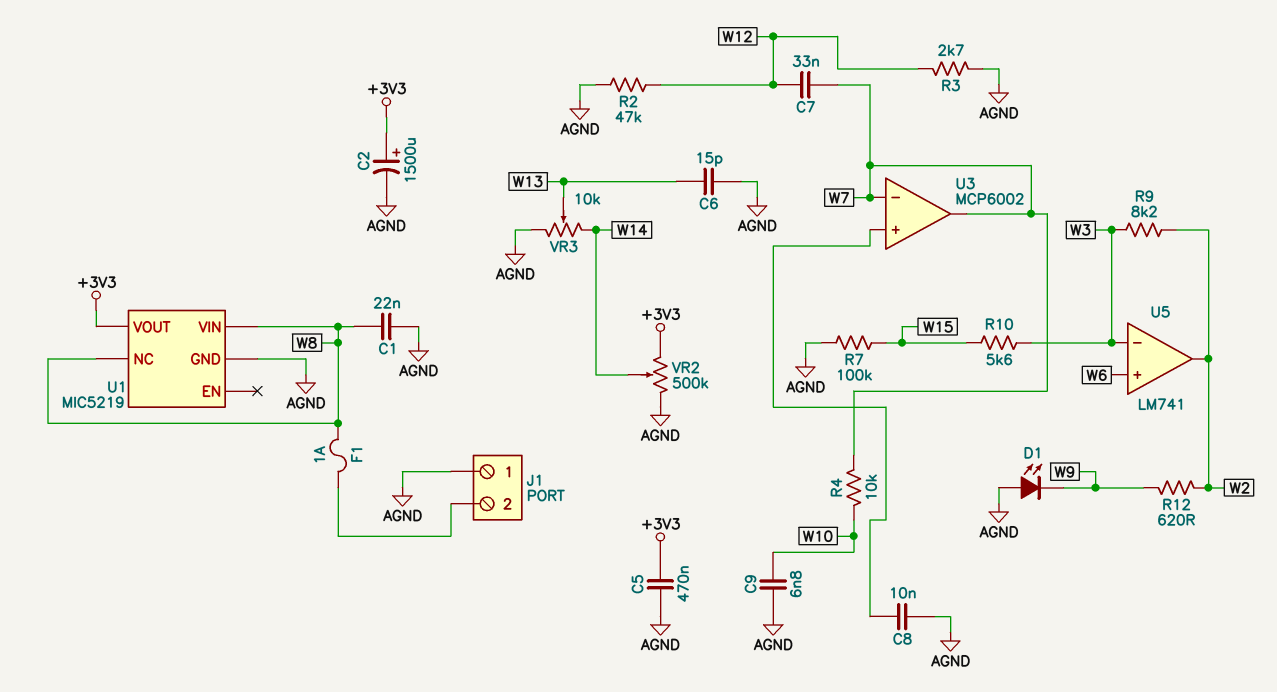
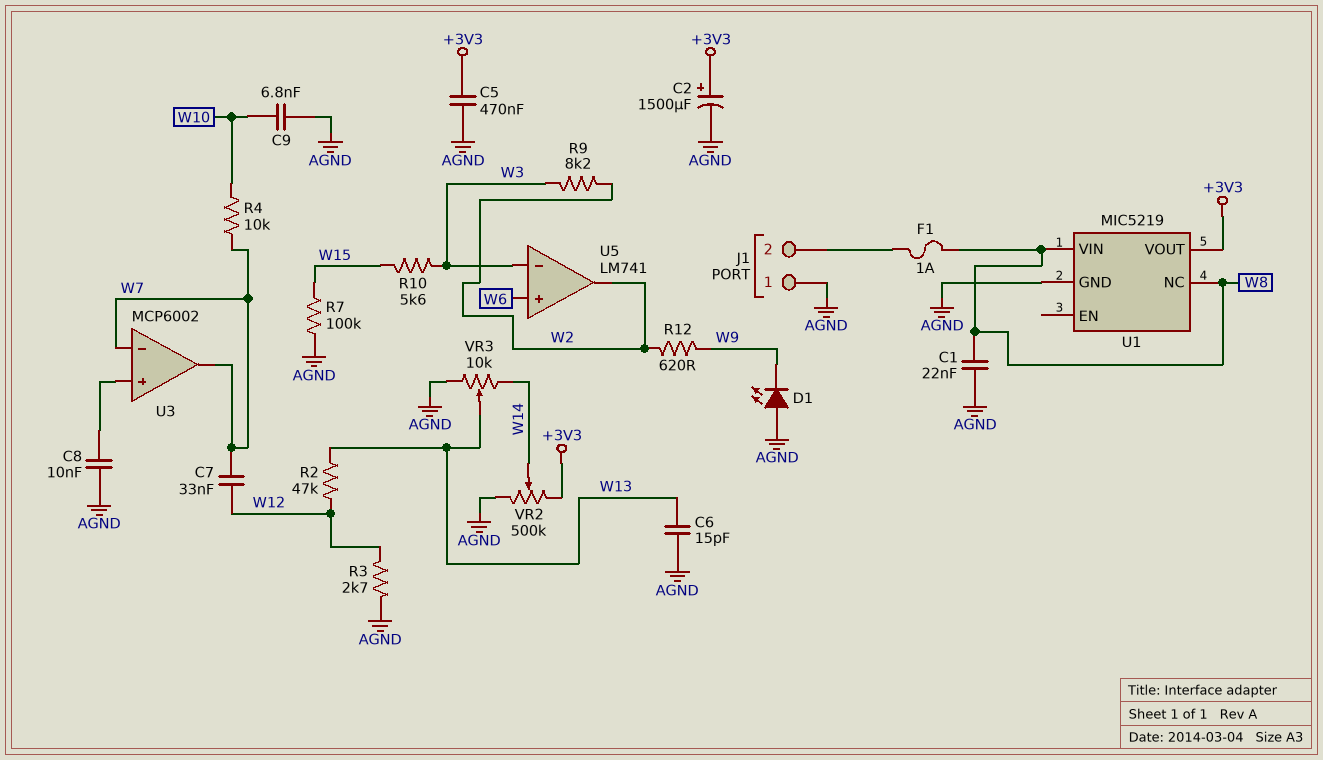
R2: 47k (AGND, W12) -> 47k (W12, W13)

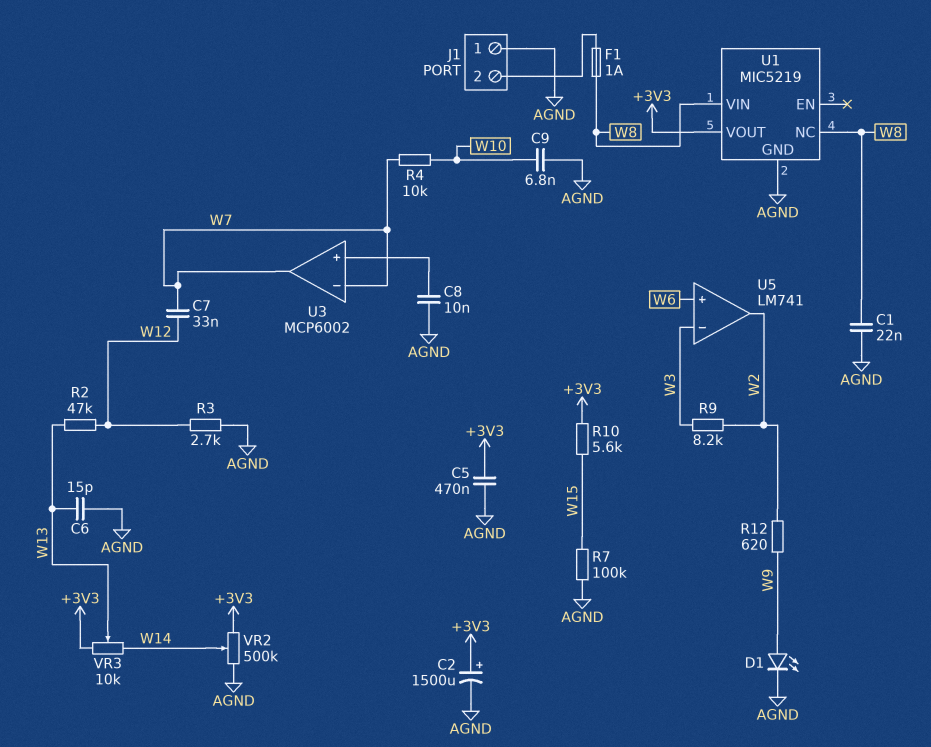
D1: LED (A AGND, K W9) -> LED (A W9, K AGND)
R10: 5.6k (W3, W15) -> 5.6k (+3V3, W15)
VR3: 10k (AGND, W14, wiper W13) -> 10k (+3V3, W14, wiper W13)

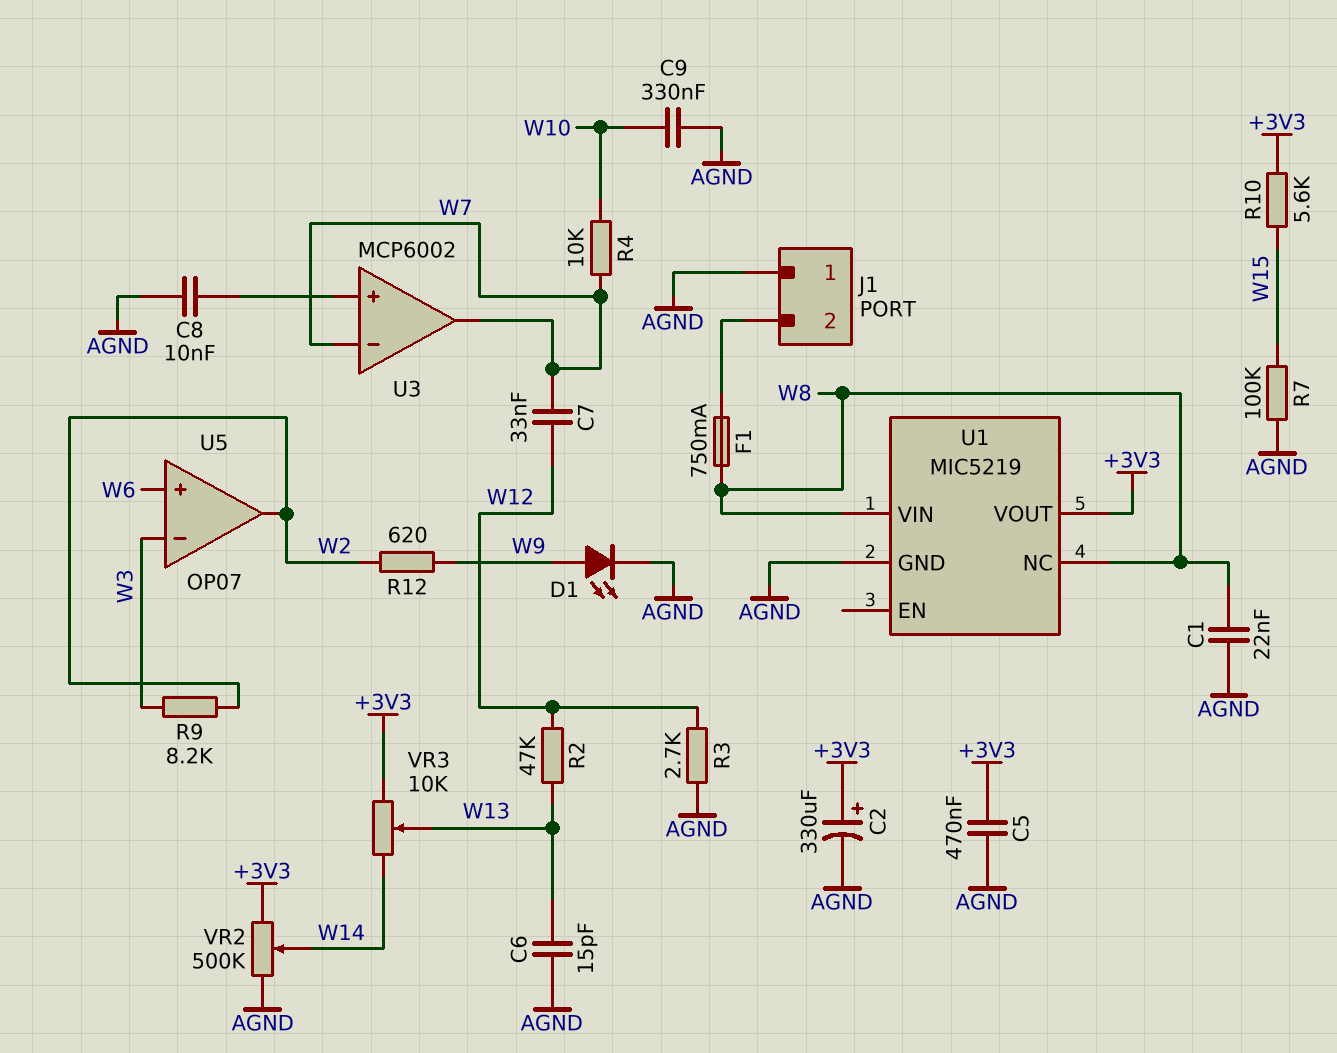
C2: 1500uF (plus +3V3, minus AGND) -> 330uF (plus +3V3, minus AGND)
C9: 6.8nF (AGND, W10) -> 330nF (AGND, W10)
F1: 1A (J1/2, W8) -> 750mA (J1/2, W8)
U5: LM741 -> OP07

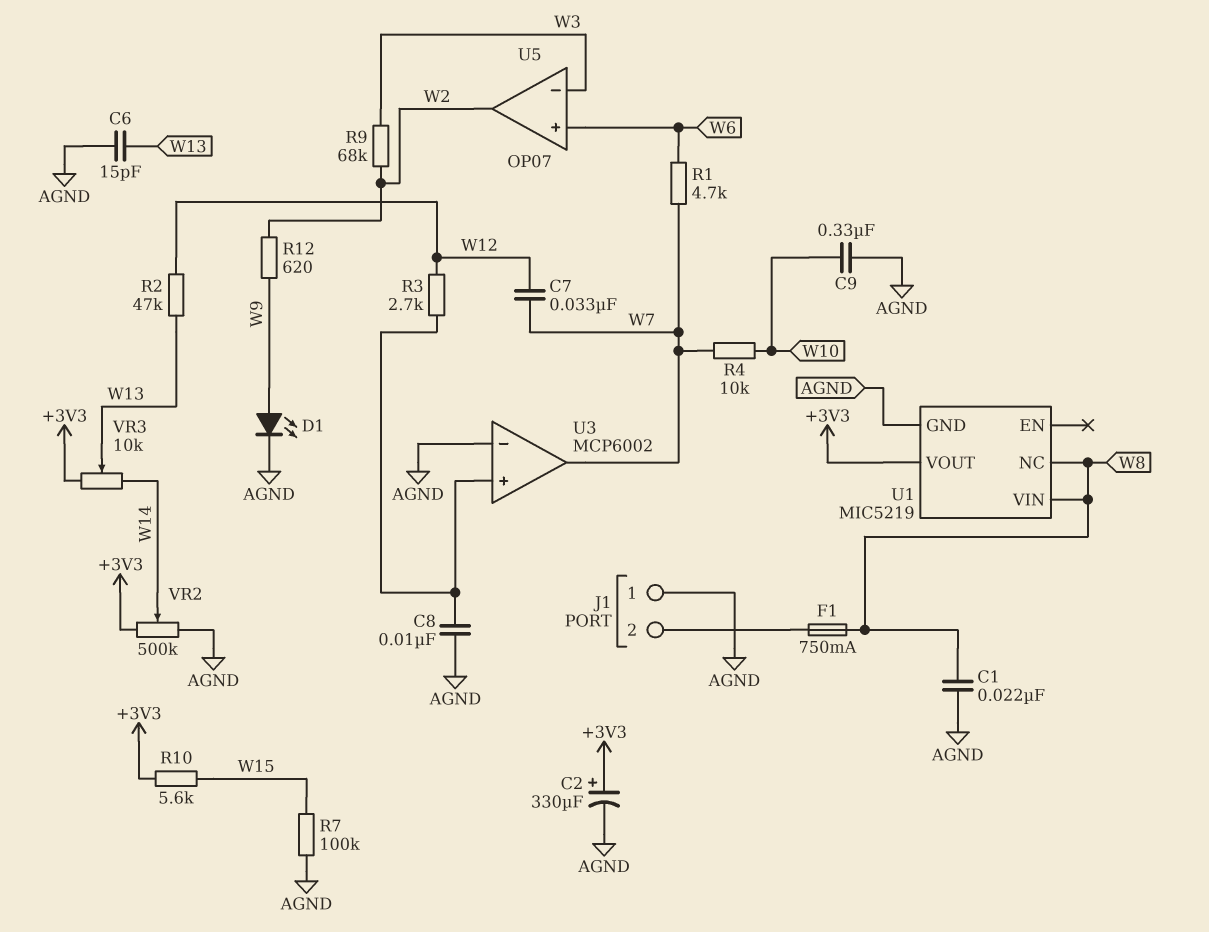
C5: 470nF (+3V3, AGND) -> none
R1: none -> 4.7k (W6, W7)
R3: 2.7k (AGND, W12) -> 2.7k (U3/in+, W12)
R9: 8.2k (W2, W3) -> 68k (W2, W3)
U3 pin in-: W7 -> AGND

